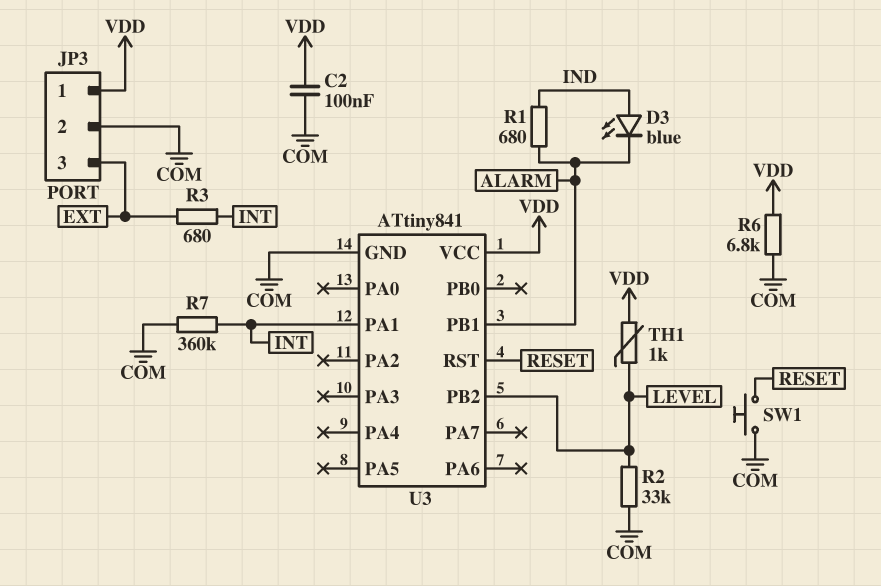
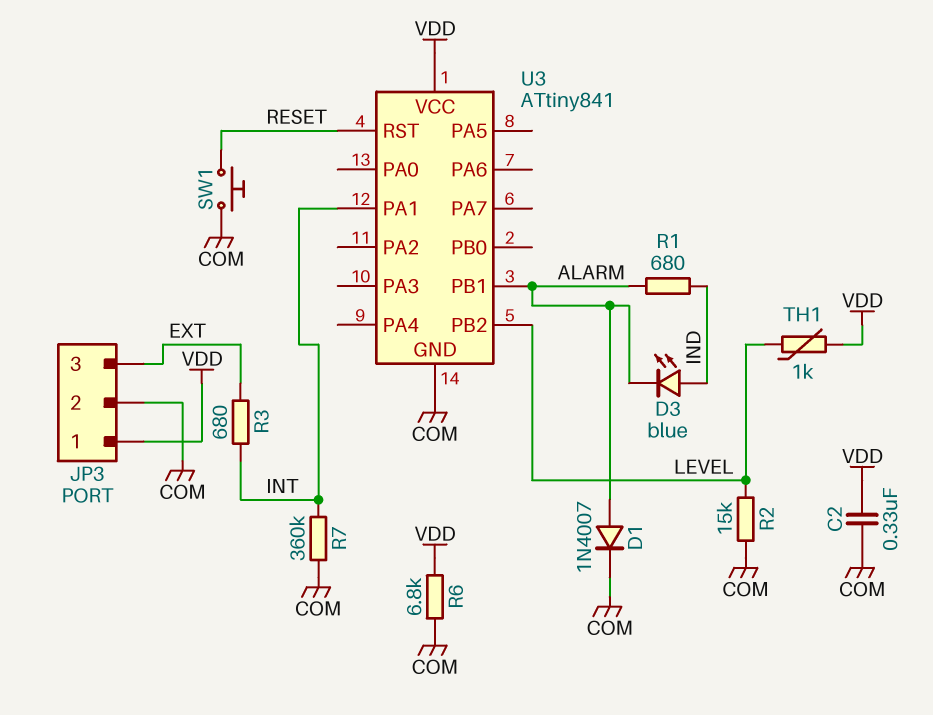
C2: 100nF (COM, VDD) -> 330nF (COM, VDD)
D1: none -> diode 1N4007 (A ALARM, K COM)
R2: 33k (COM, LEVEL) -> 15k (COM, LEVEL)

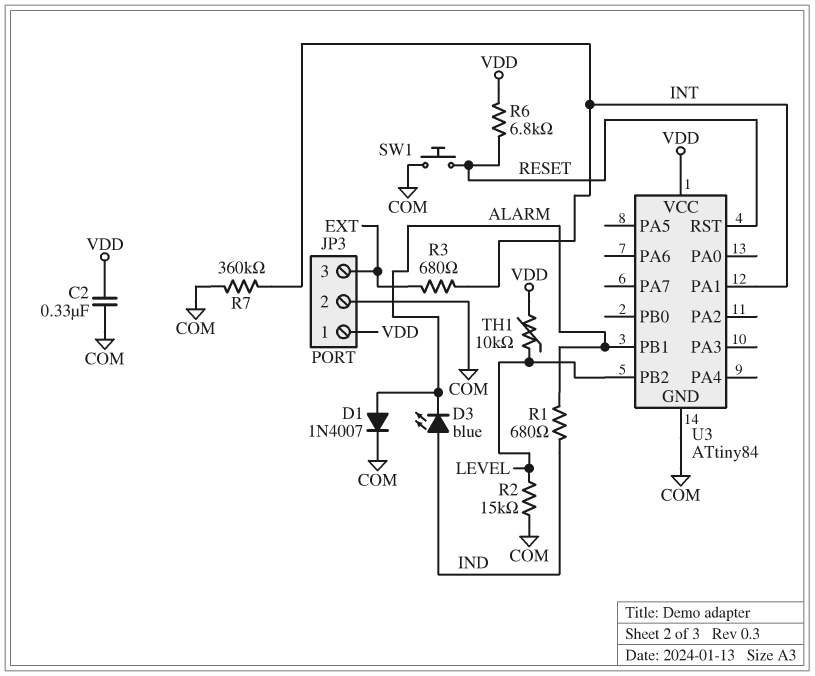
R6: 6.8k (COM, VDD) -> 6.8k (RESET, VDD)
TH1: 1k (LEVEL, VDD) -> 10k (LEVEL, VDD)
U3: ATtiny841 -> ATtiny84

